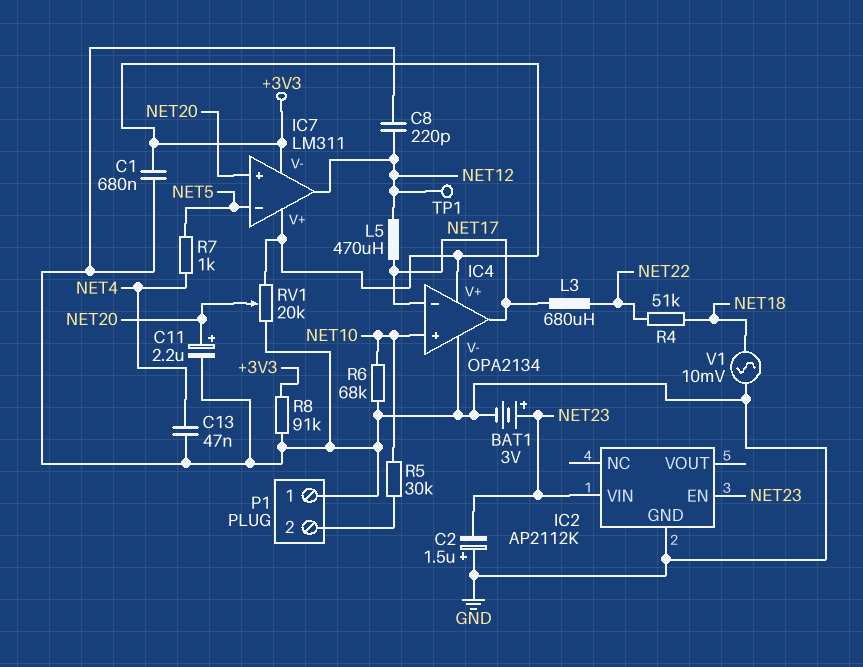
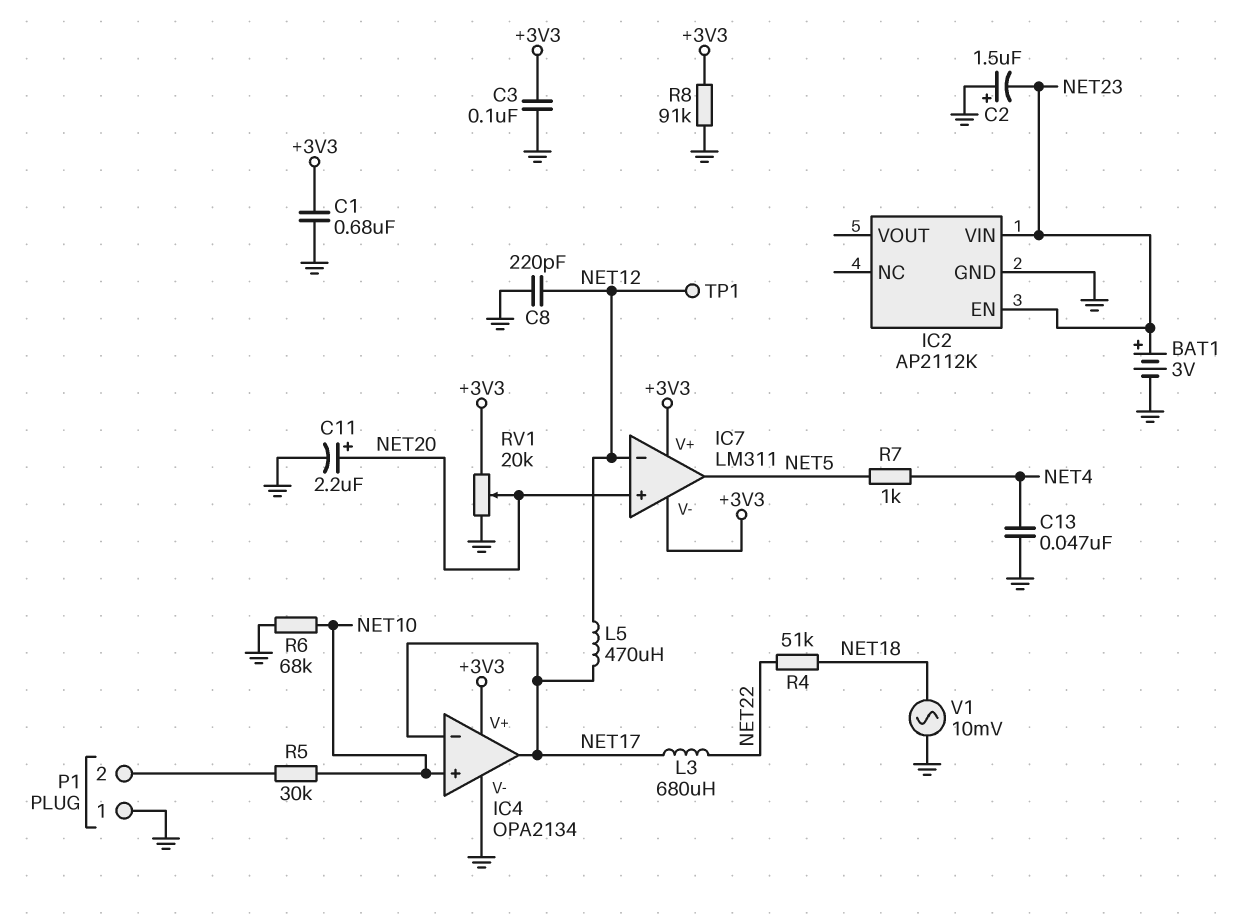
C3: none -> 100nF (+3V3, GND)
IC7 pin in-: NET5 -> NET12
IC7 pin out: NET12 -> NET5

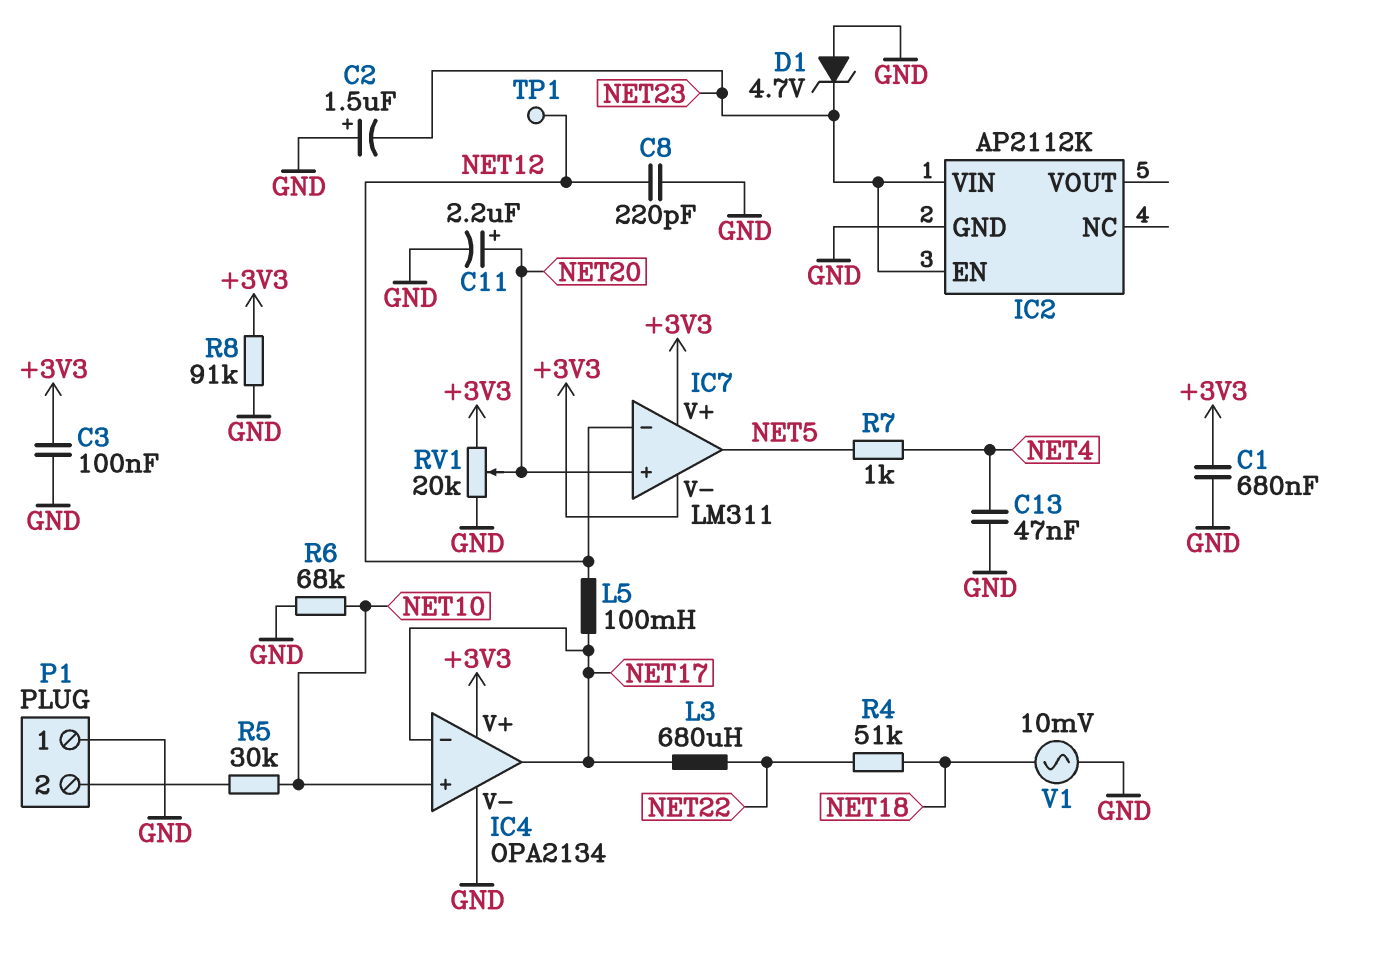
BAT1: 3V (plus NET23, minus GND) -> none
D1: none -> zener 4.7V (A GND, K NET23)
L5: 470uH (NET12, NET17) -> 100mH (NET12, NET17)

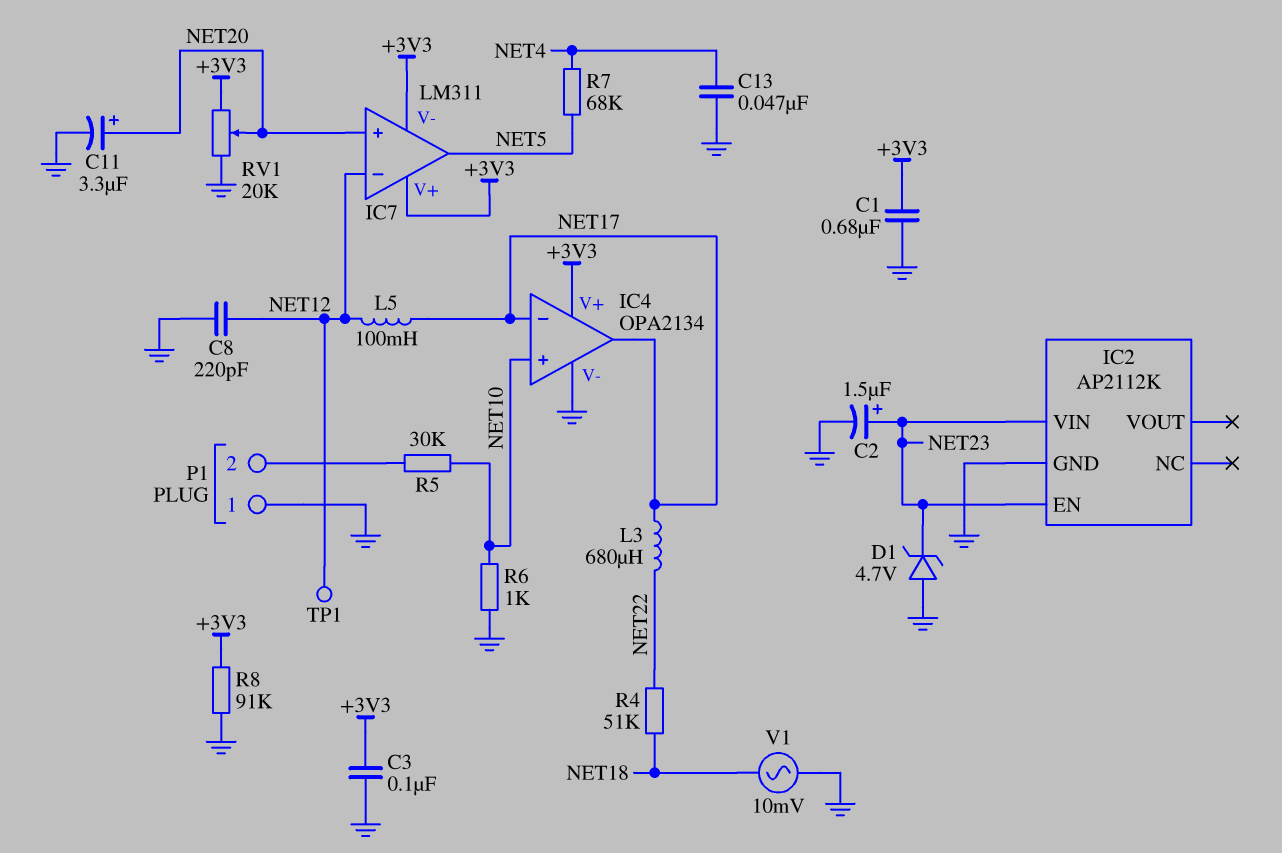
C2: 1.5uF (plus GND, minus NET23) -> 1.5uF (plus NET23, minus GND)
C11: 2.2uF (plus NET20, minus GND) -> 3.3uF (plus NET20, minus GND)
R6: 68k (GND, NET10) -> 1k (GND, NET10)
R7: 1k (NET4, NET5) -> 68k (NET4, NET5)

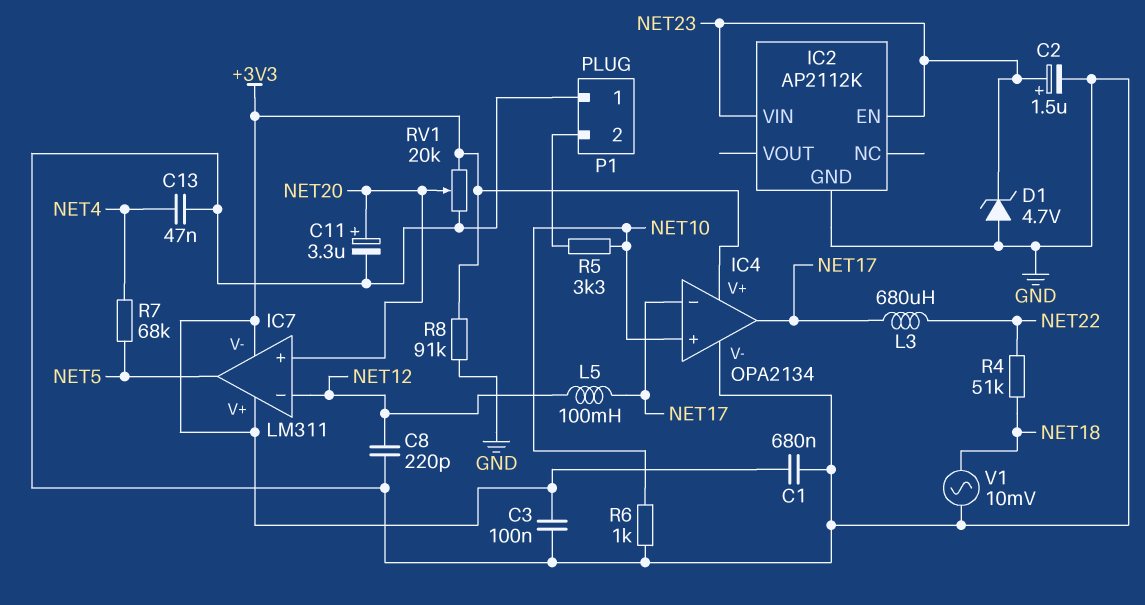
R5: 30k (NET10, P1/2) -> 3.3k (NET10, P1/2)
TP1: test point (NET12) -> none

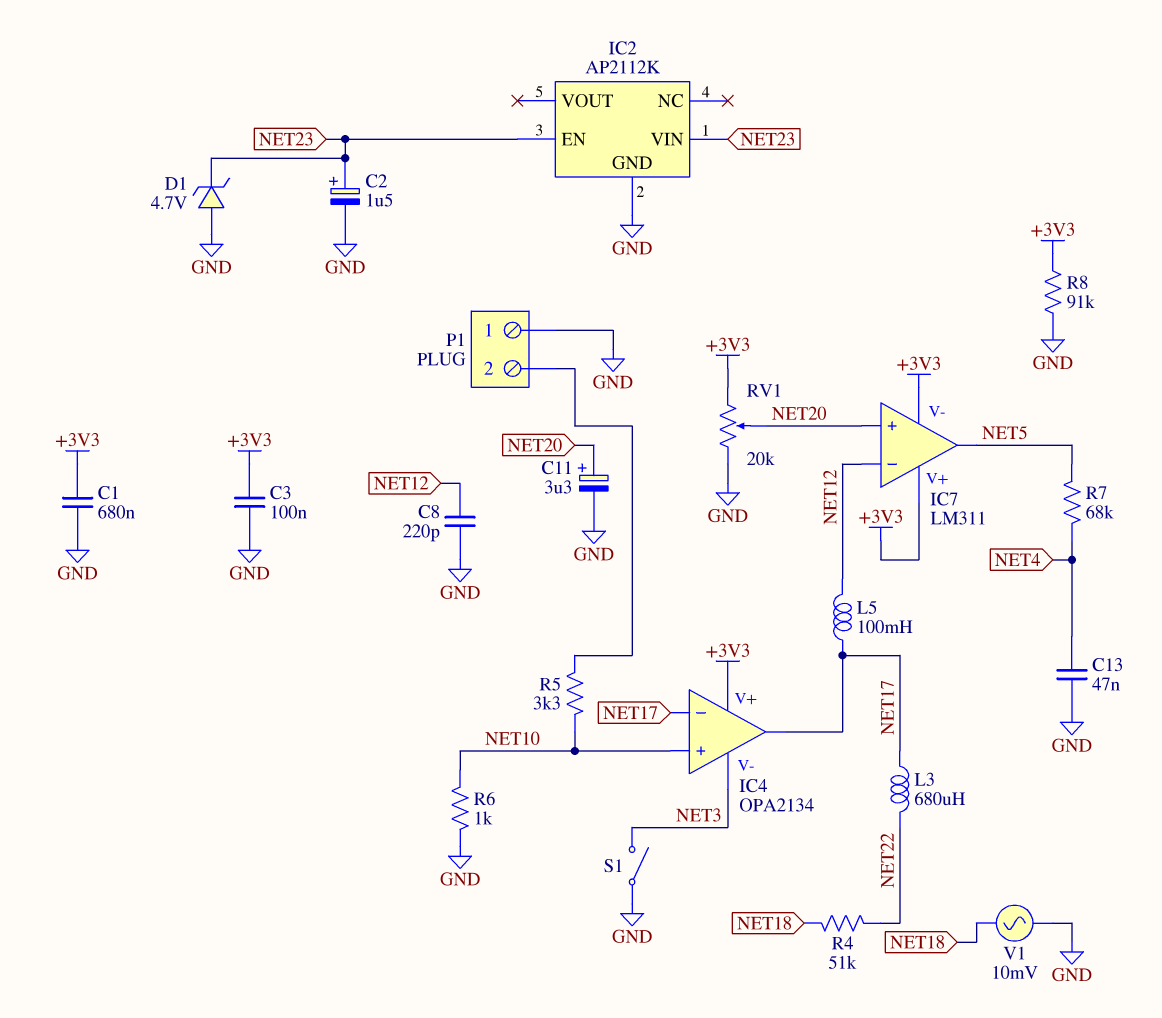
IC4 pin V-: GND -> NET3
S1: none -> switch (GND, NET3)

